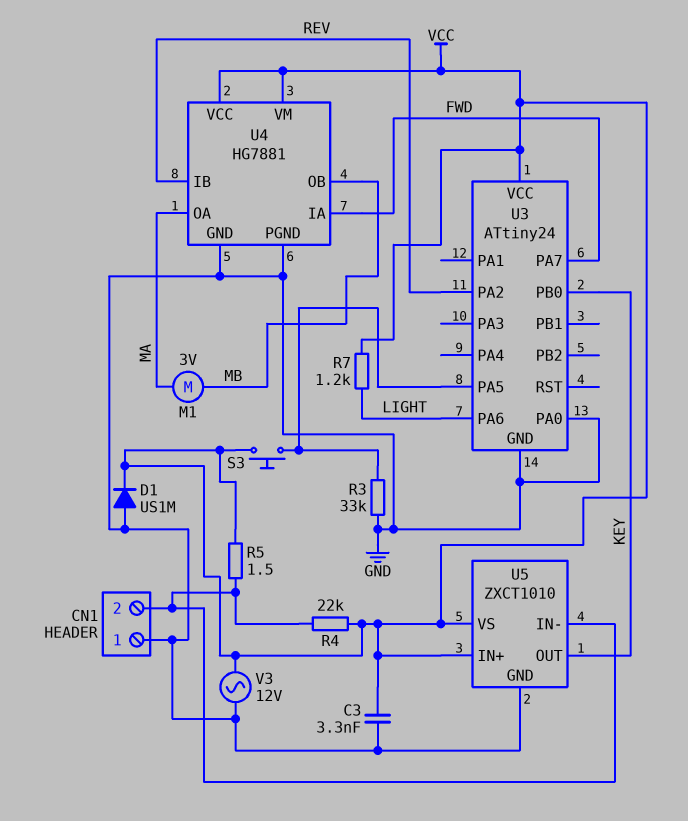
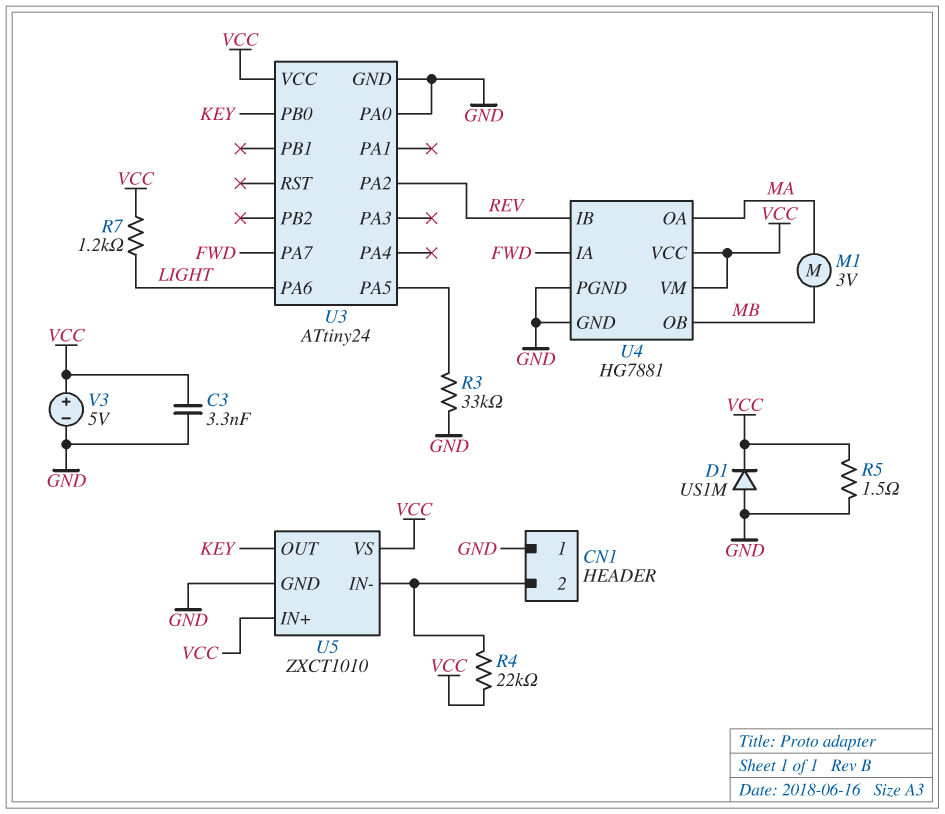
R5: 1.5 (CN1/2, VCC) -> 1.5 (GND, VCC)
S3: button (U3/PA5, VCC) -> none
V3: AC 12V (GND, VCC) -> 5V (plus VCC, minus GND)

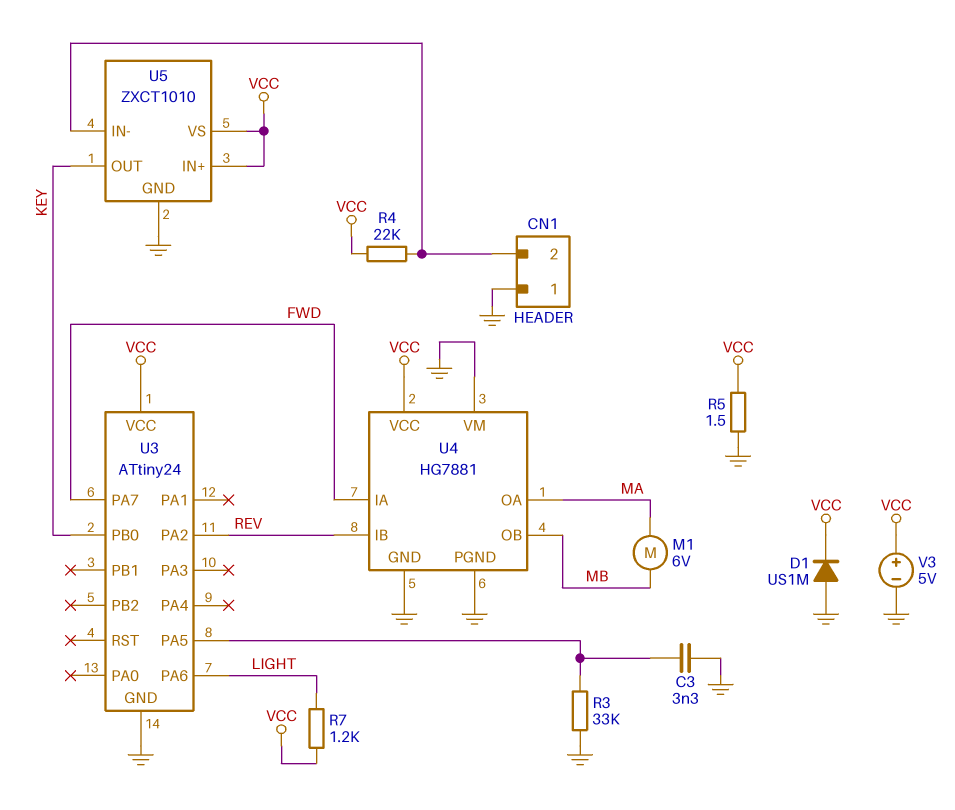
C3: 3.3nF (GND, VCC) -> 3.3nF (GND, U3/PA5)
M1: motor 3V (MA, MB) -> motor 6V (MA, MB)
U3 pin PA0: GND -> none
U4 pin VM: VCC -> GND

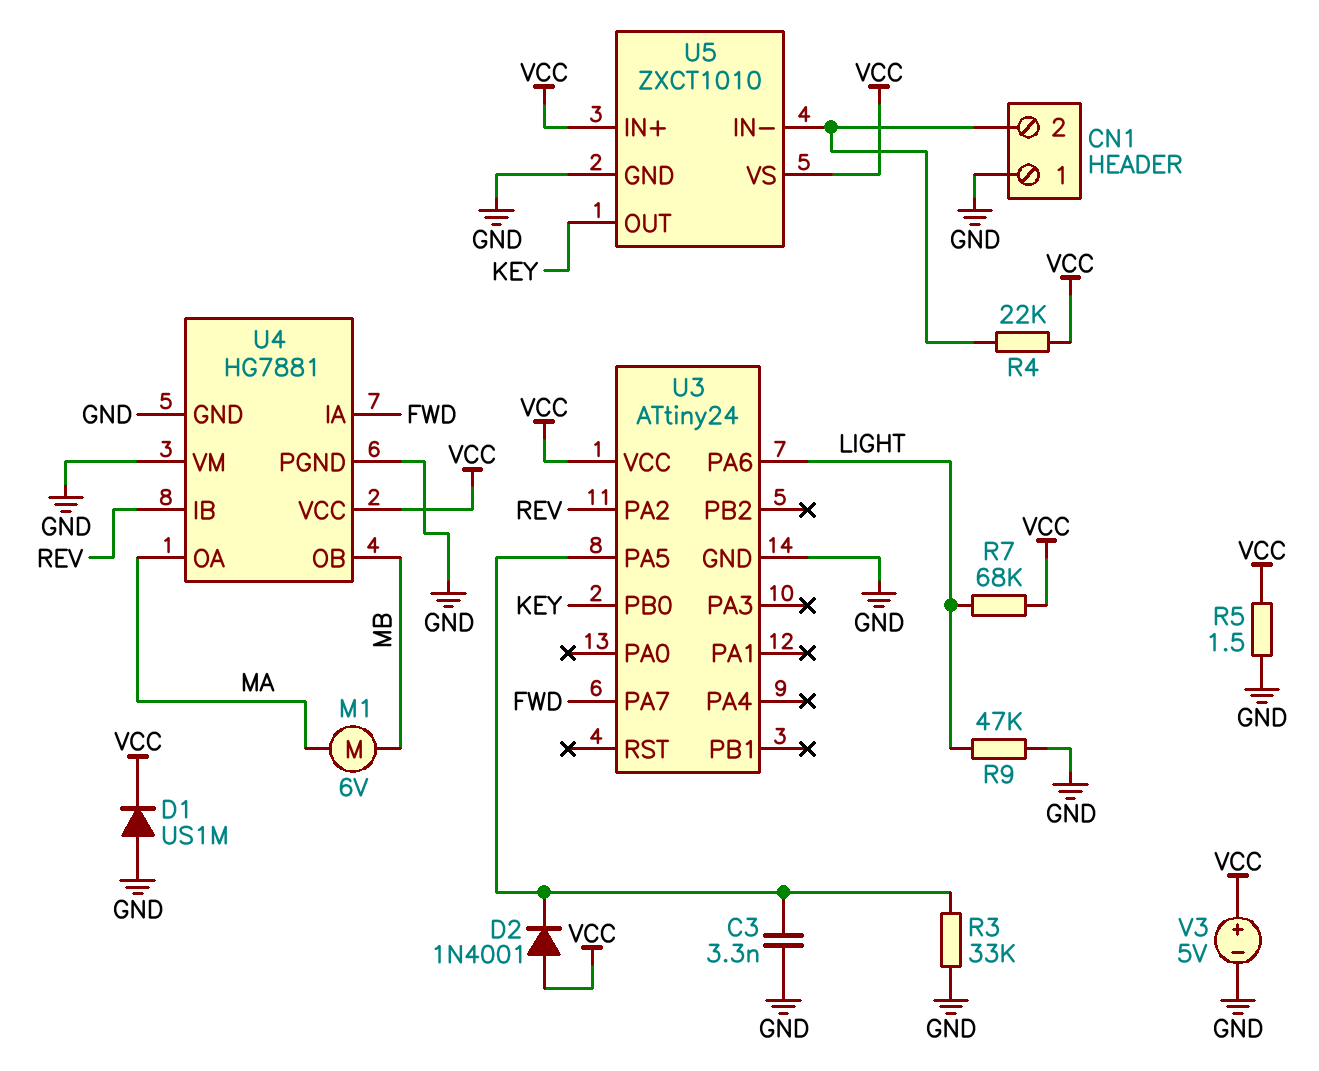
D2: none -> diode 1N4001 (A VCC, K U3/PA5)
R7: 1.2k (LIGHT, VCC) -> 68k (LIGHT, VCC)
R9: none -> 47k (GND, LIGHT)

